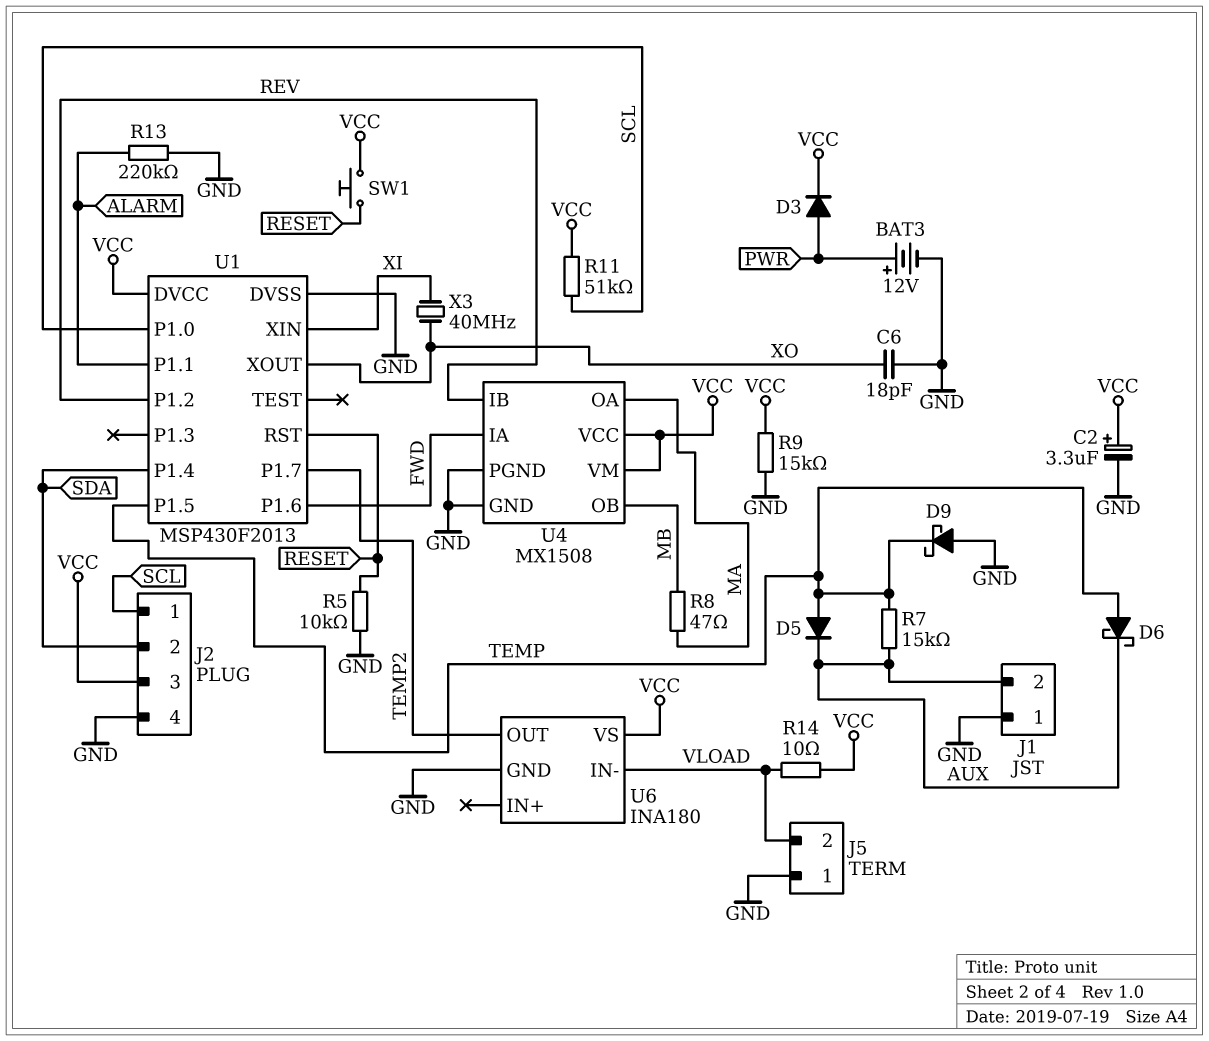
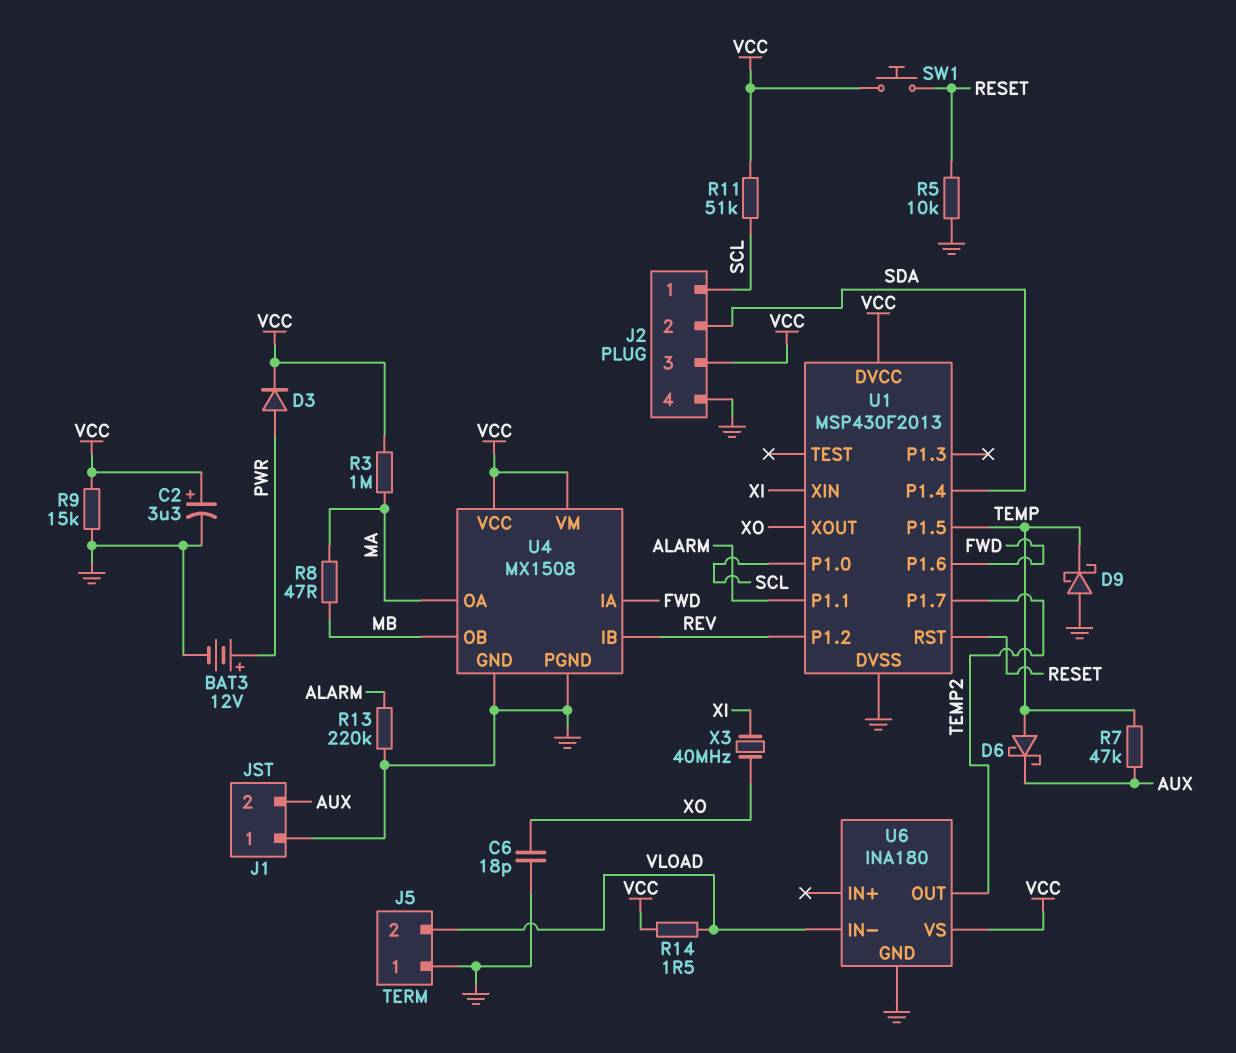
D5: diode (A TEMP, K AUX) -> none
R3: none -> 1M (MA, VCC)
R7: 15k (AUX, TEMP) -> 47k (AUX, TEMP)
R14: 10 (VCC, VLOAD) -> 1.5 (VCC, VLOAD)

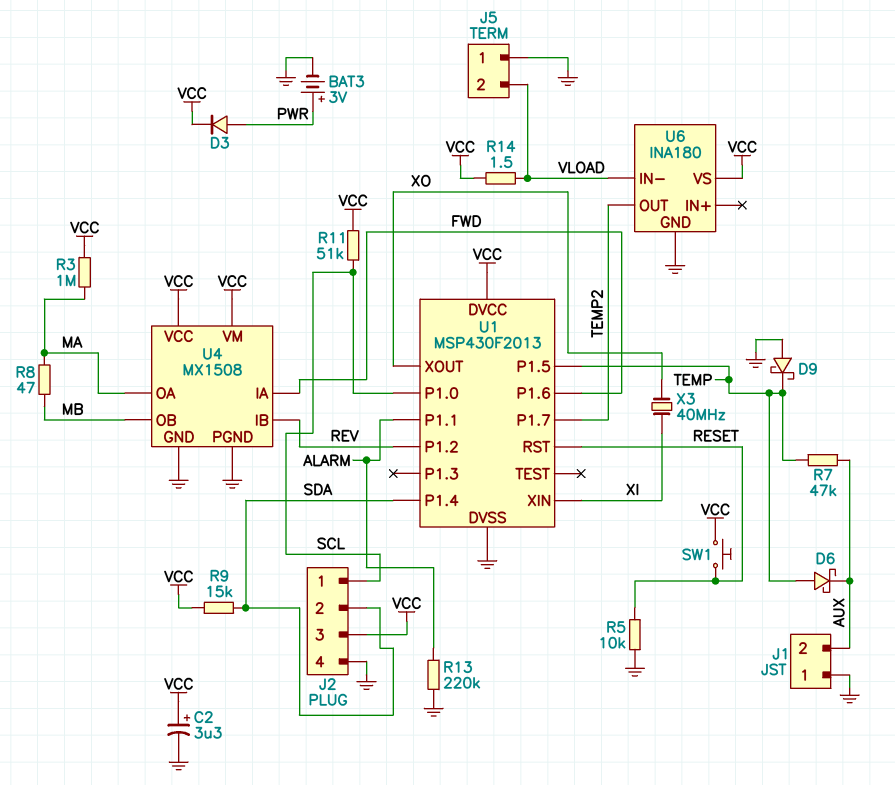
BAT3: 12V (plus PWR, minus GND) -> 3V (plus PWR, minus GND)
C6: 18pF (GND, XO) -> none
R9: 15k (GND, VCC) -> 15k (SDA, VCC)

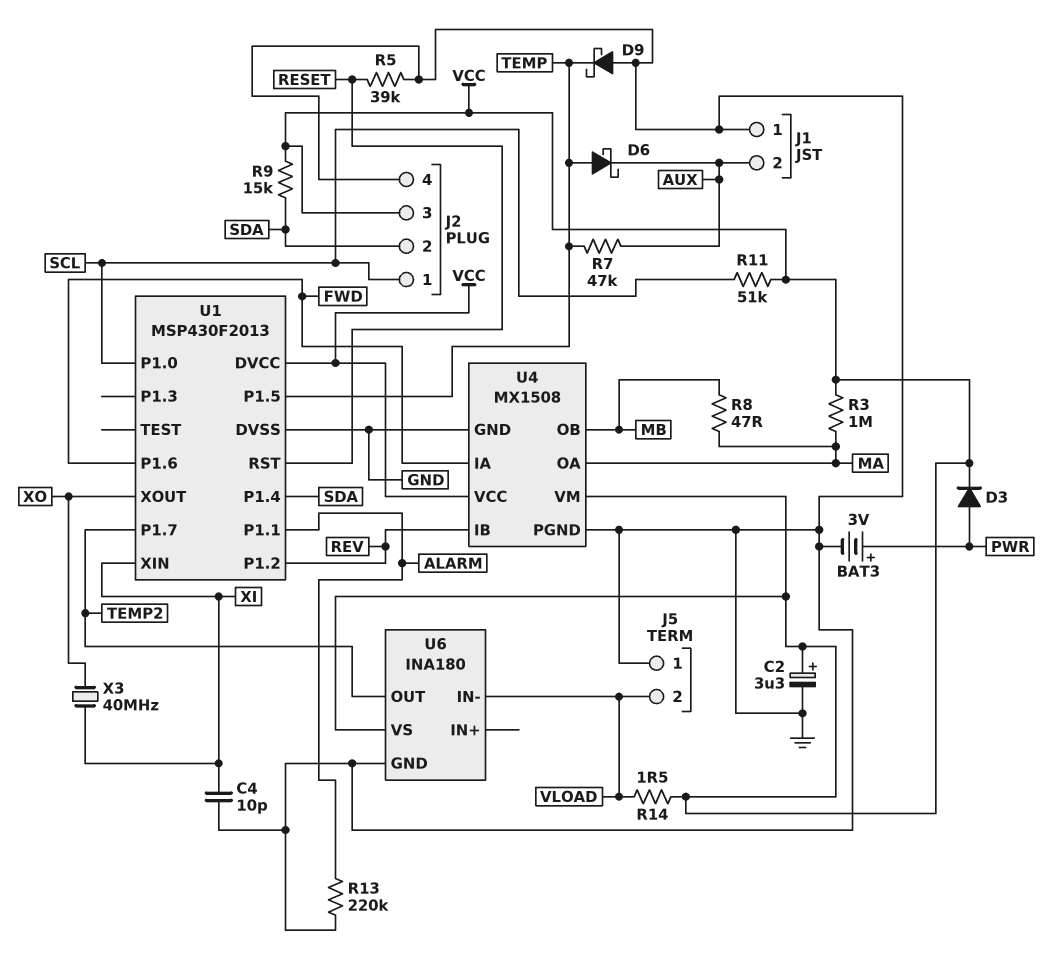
C4: none -> 10pF (GND, XI)
R5: 10k (GND, RESET) -> 39k (GND, RESET)
SW1: button (RESET, VCC) -> none

